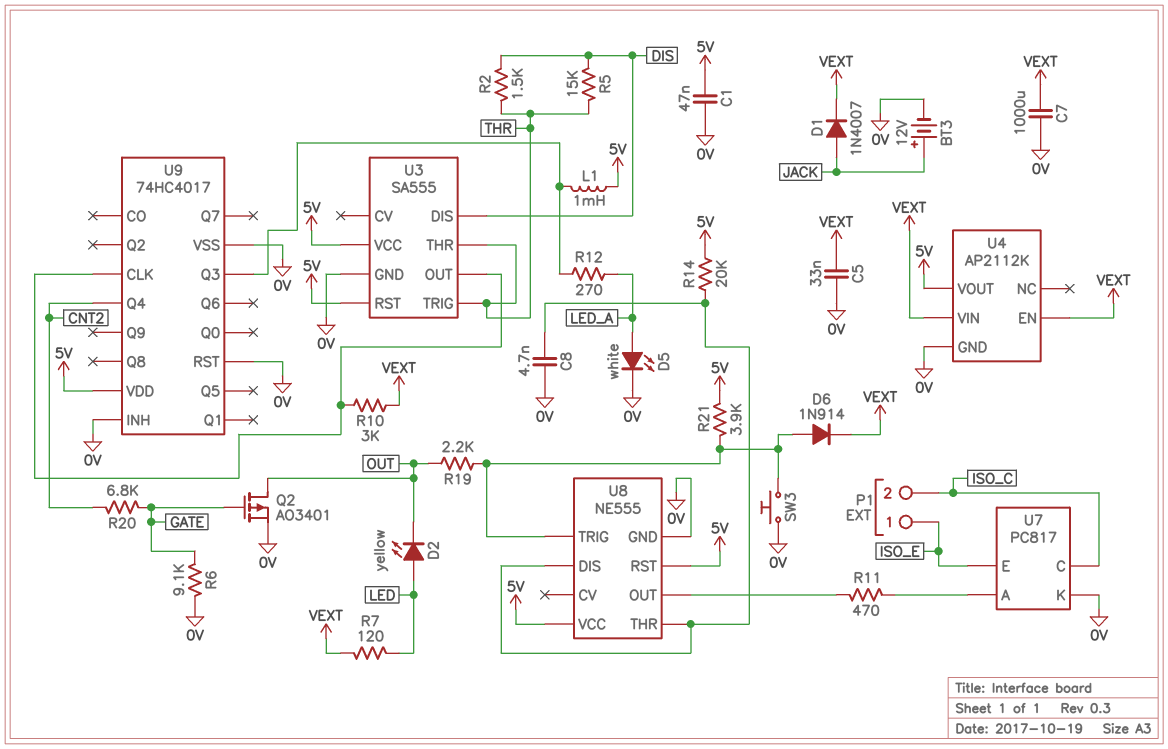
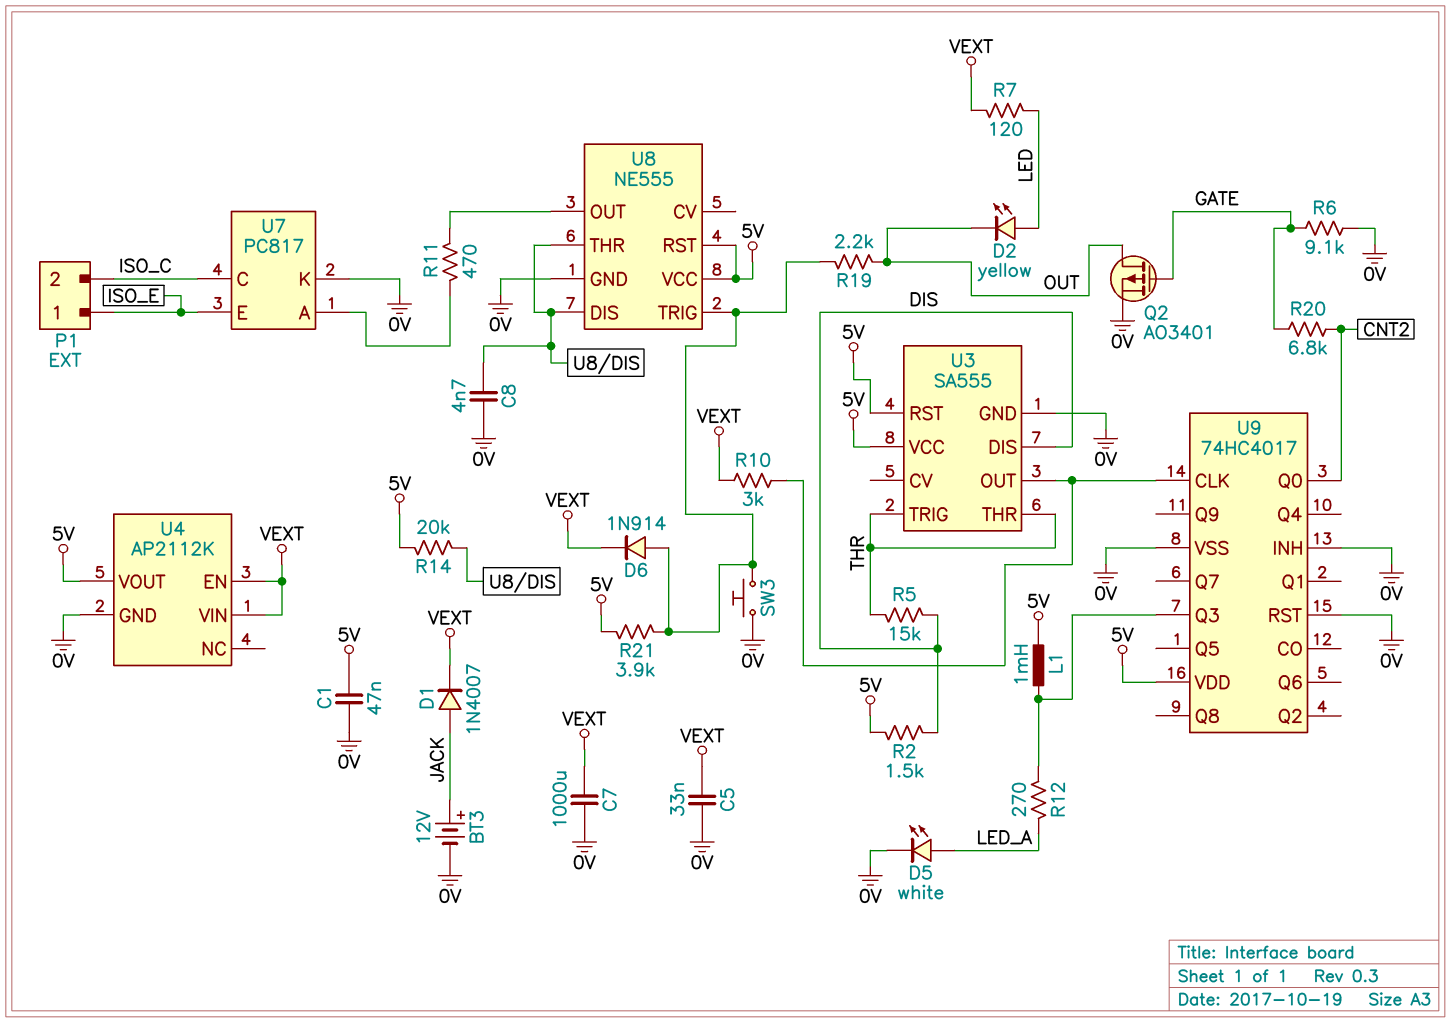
R2: 1.5k (DIS, THR) -> 1.5k (5V, DIS)
U9 pin Q0: none -> CNT2
U9 pin Q4: CNT2 -> none

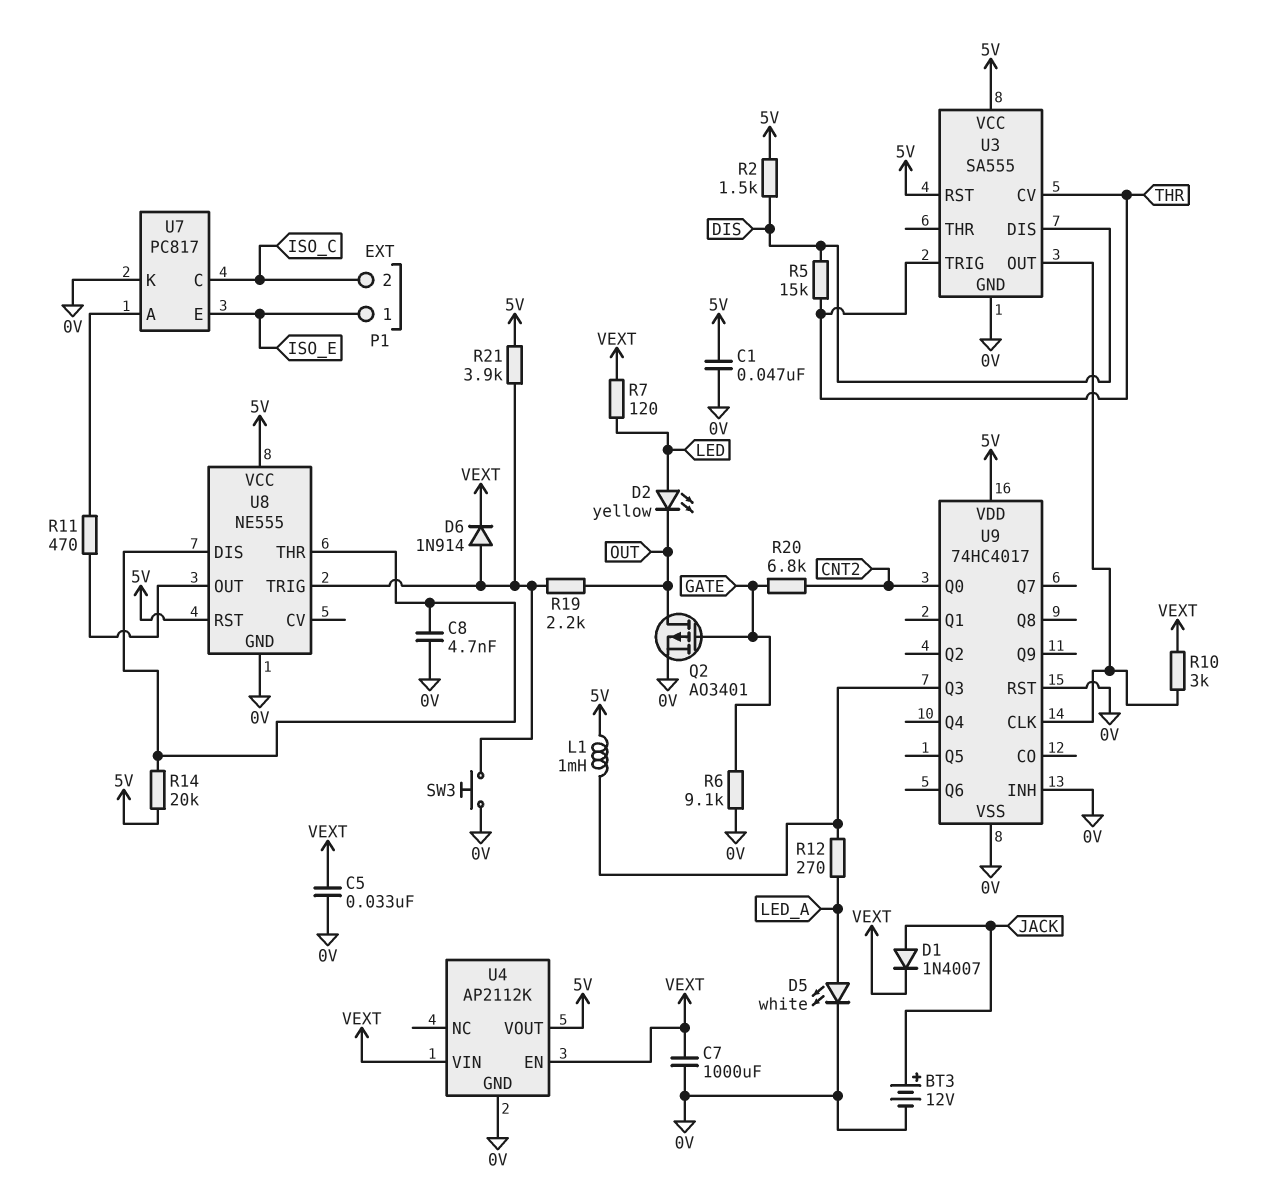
U3 pin CV: none -> THR
U3 pin THR: THR -> none

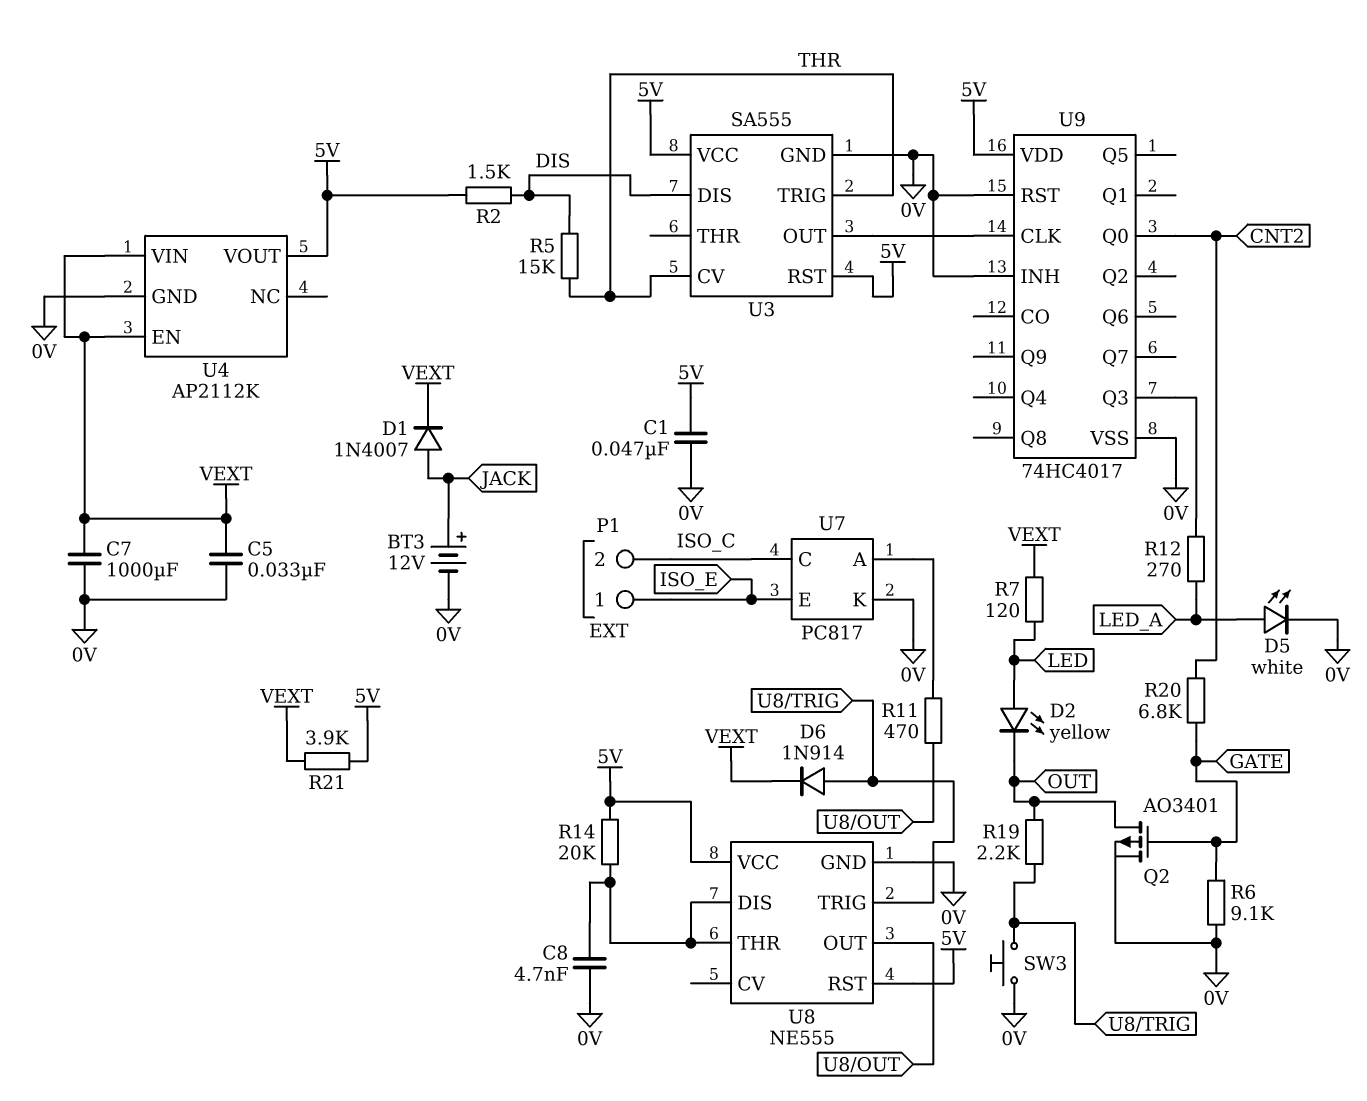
L1: 1mH (5V, U9/Q3) -> none
R10: 3k (U3/OUT, VEXT) -> none
R21: 3.9k (5V, U8/TRIG) -> 3.9k (5V, VEXT)

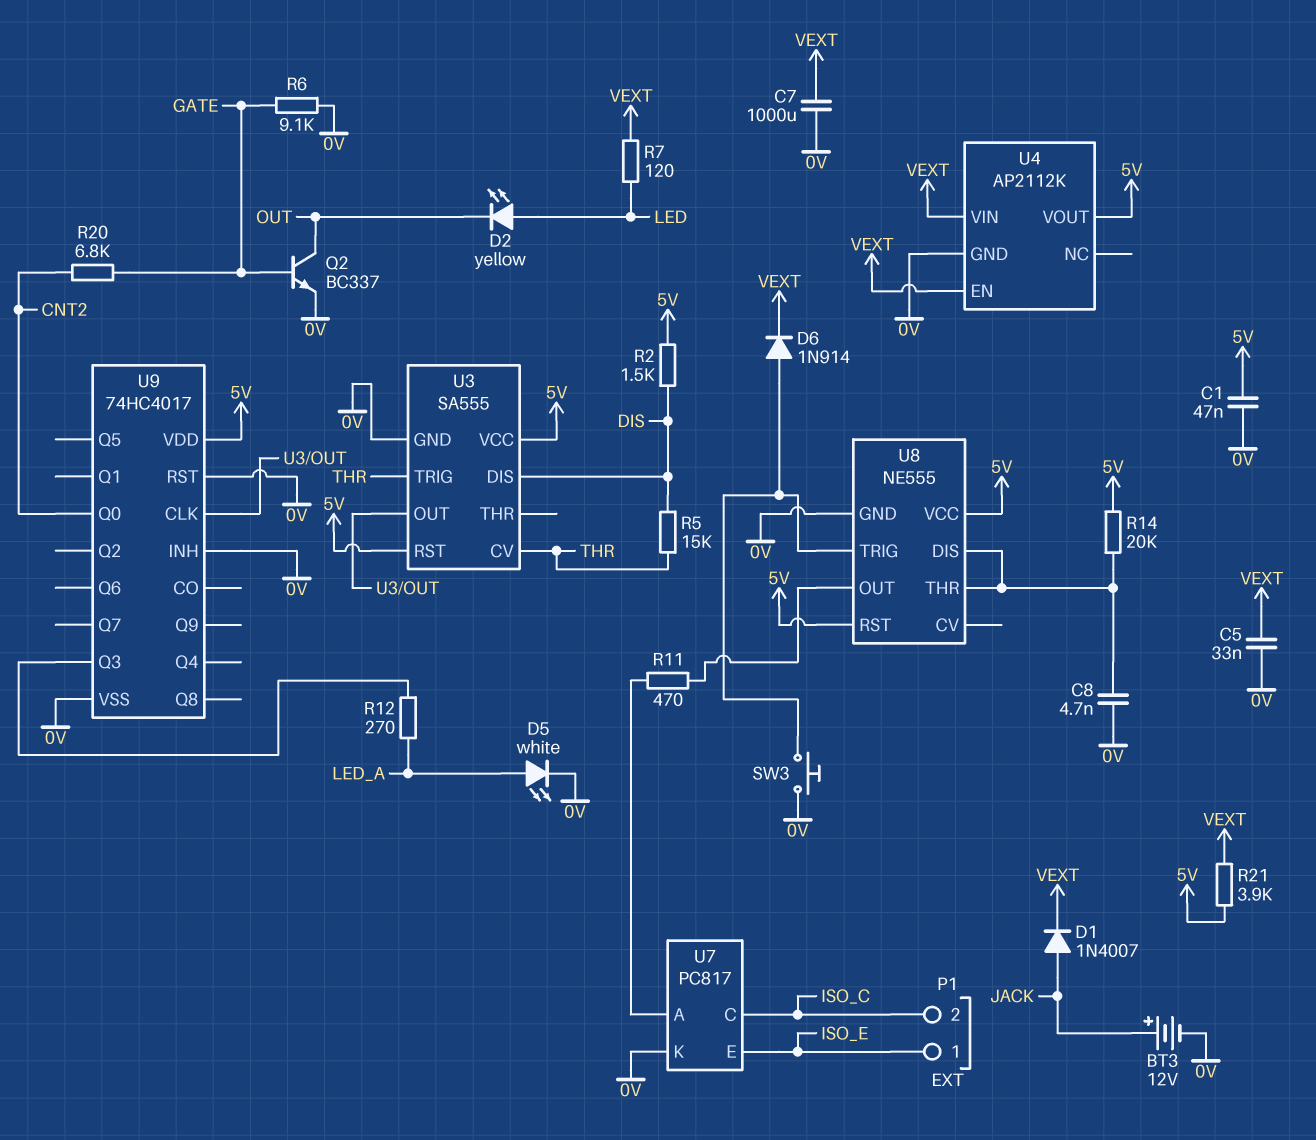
Q2: PMOS AO3401 (G GATE, D OUT, S 0V) -> NPN BC337 (B GATE, C OUT, E 0V)
R19: 2.2k (OUT, U8/TRIG) -> none

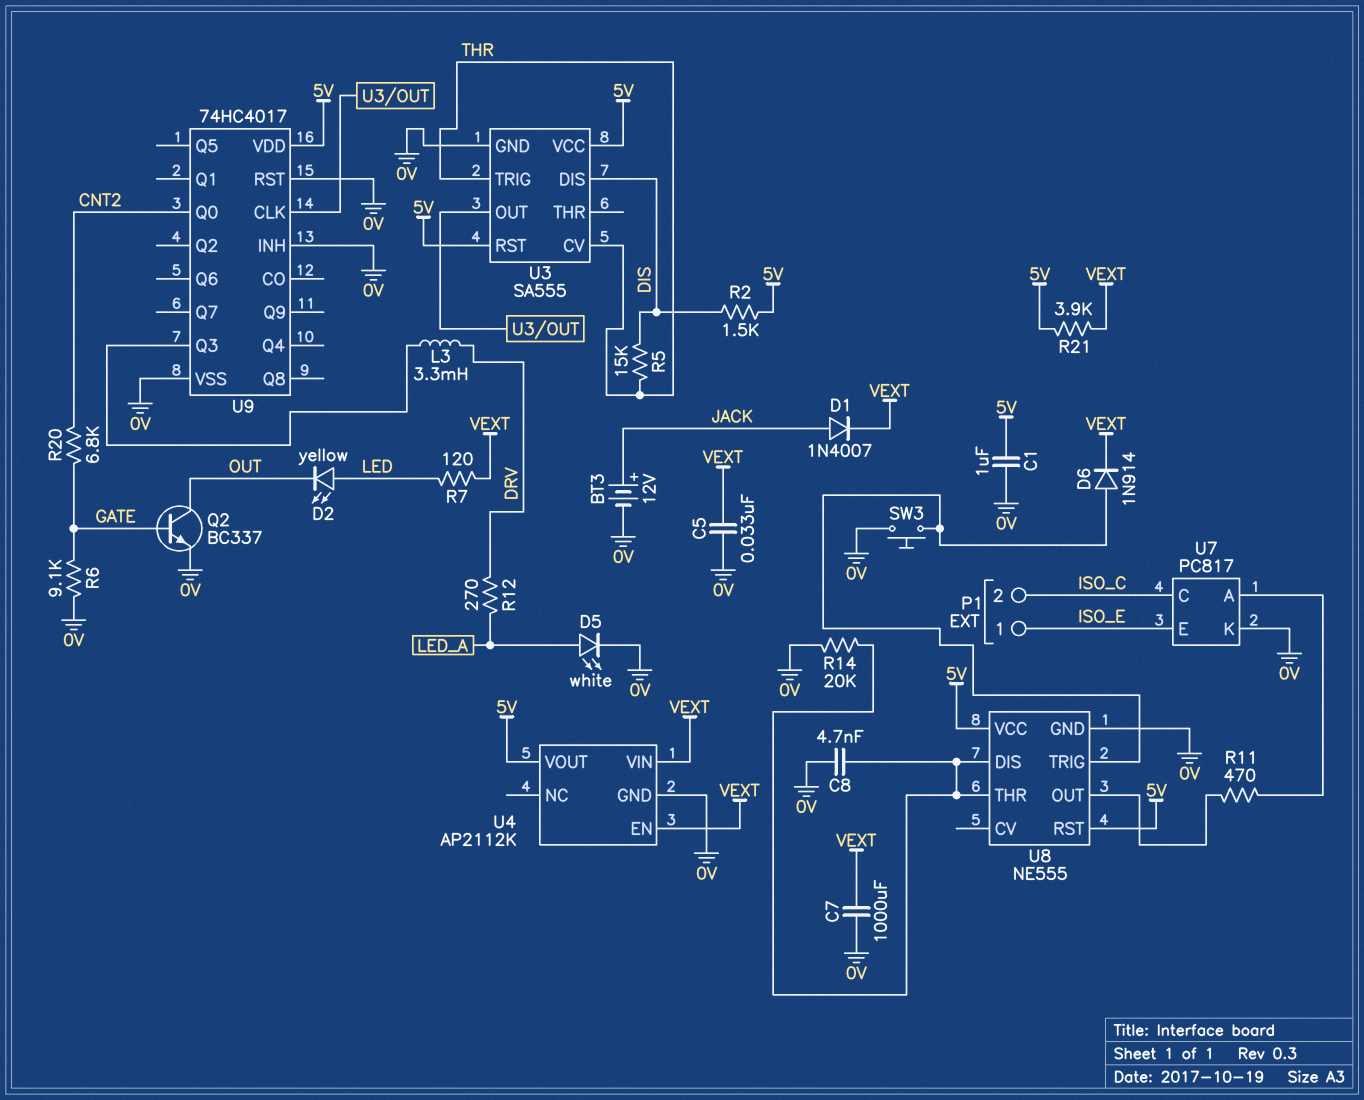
C1: 47nF (0V, 5V) -> 1uF (0V, 5V)
L3: none -> 3.3mH (DRV, U9/Q3)
R12: 270 (LED_A, U9/Q3) -> 270 (DRV, LED_A)
R14: 20k (5V, U8/DIS) -> 20k (0V, U8/DIS)

